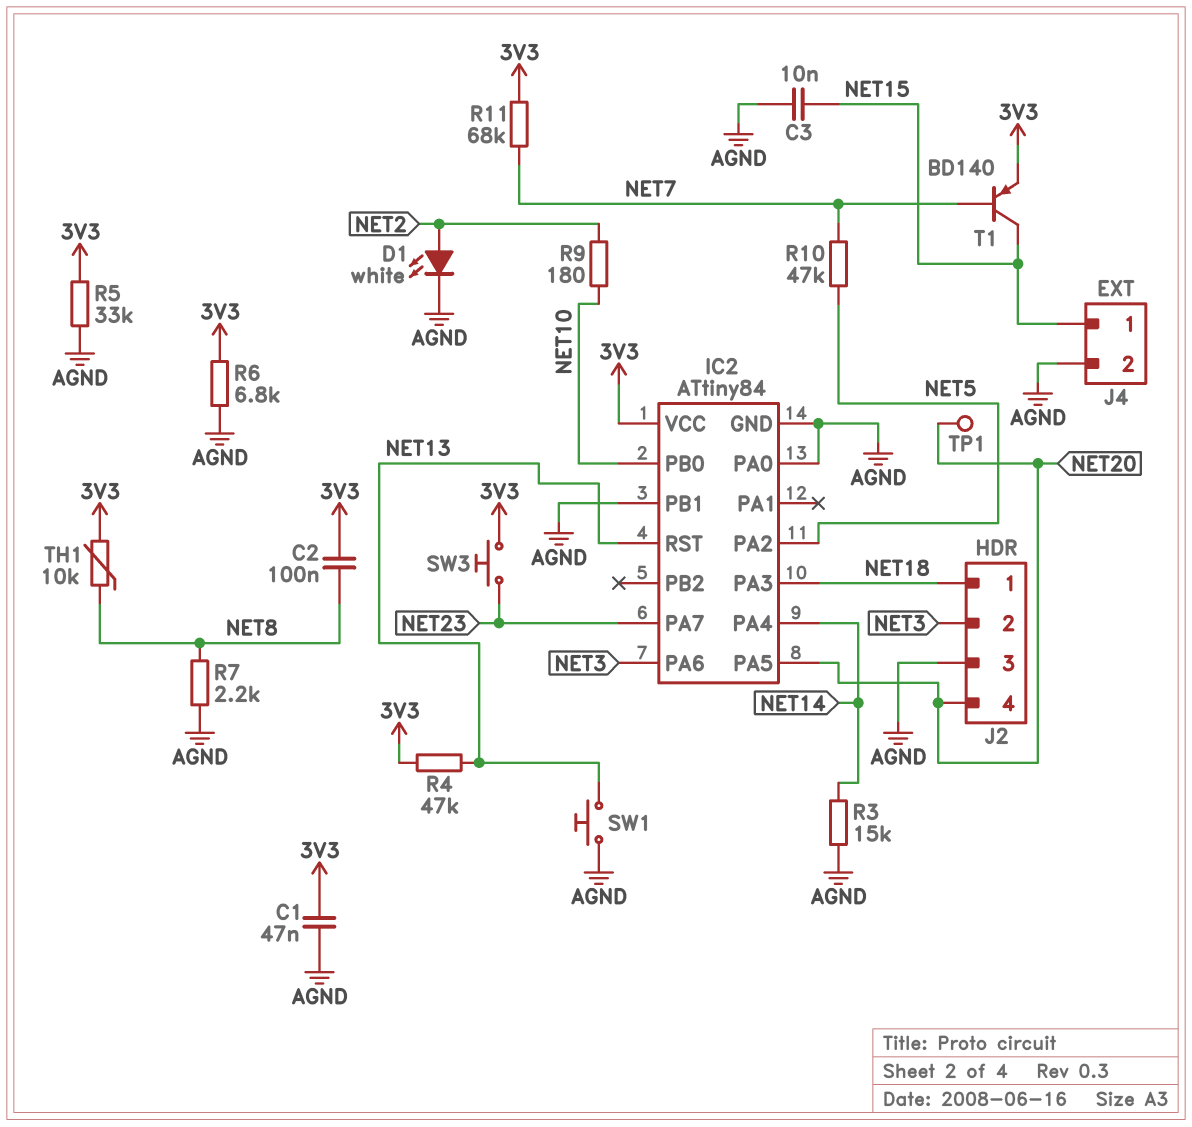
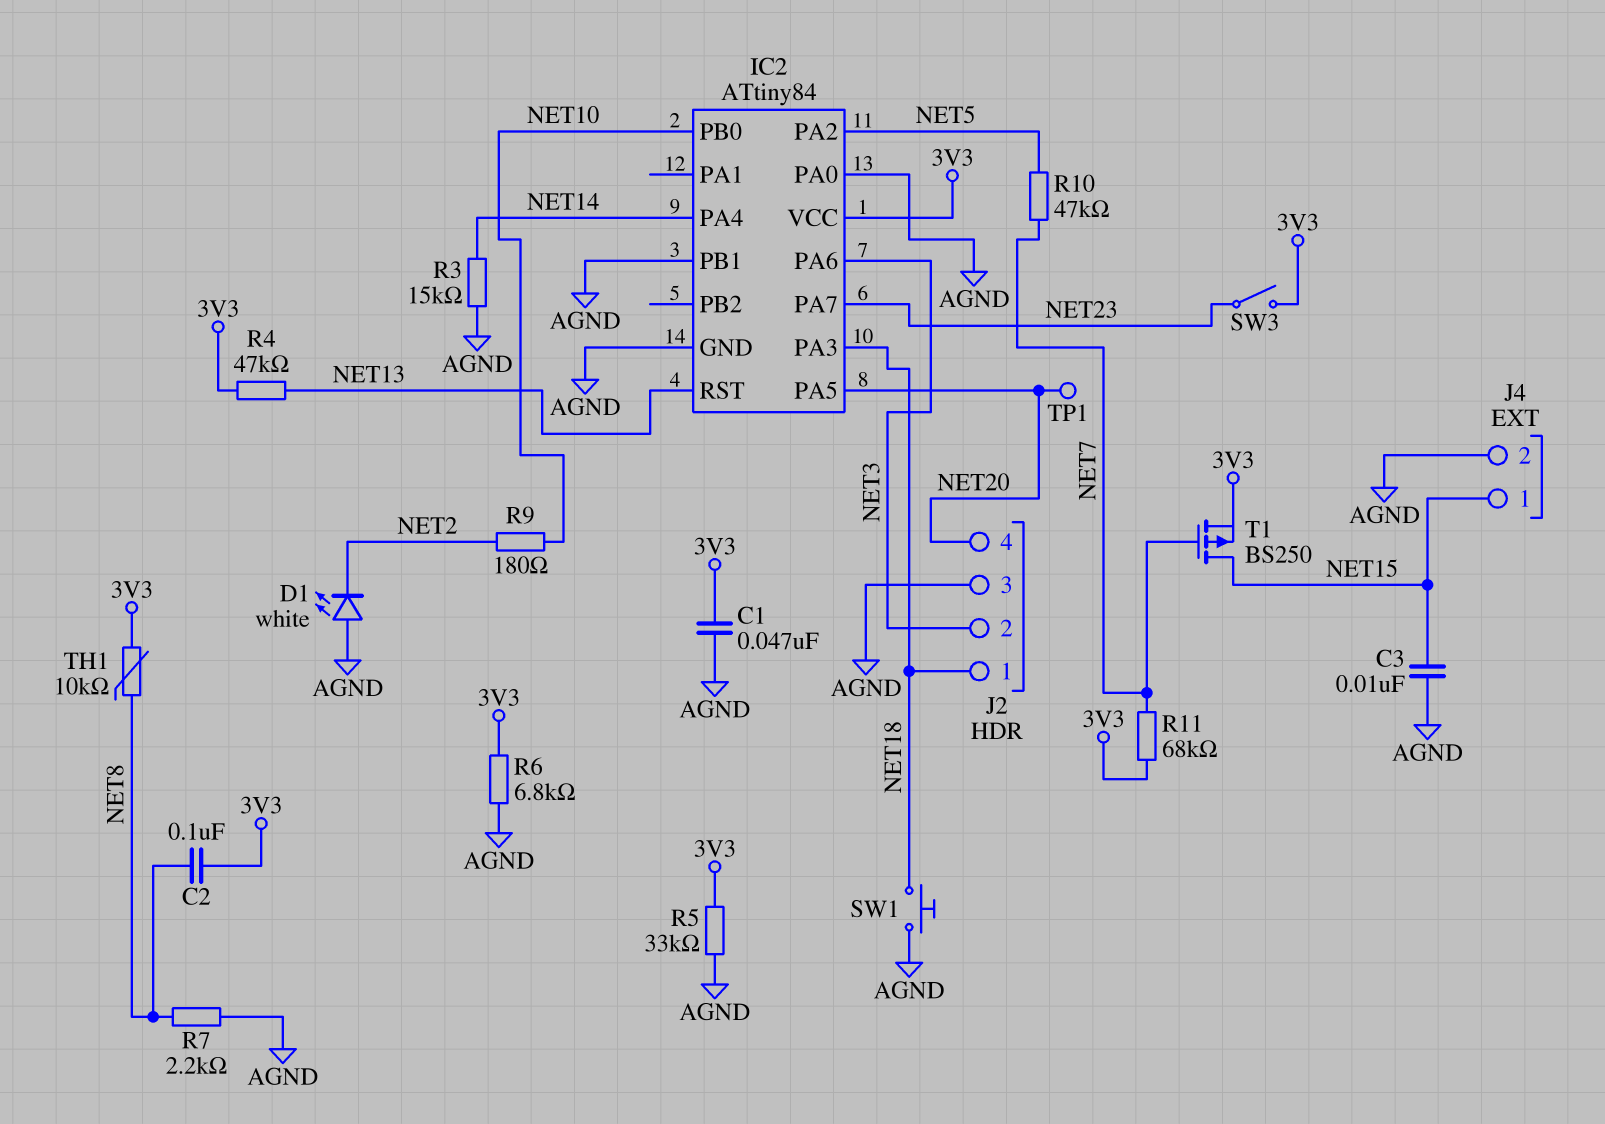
D1: LED white (A NET2, K AGND) -> LED white (A AGND, K NET2)
SW1: button (AGND, NET13) -> button (AGND, NET18)
SW3: button (3V3, NET23) -> switch (3V3, NET23)
T1: PNP BD140 (B NET7, C NET15, E 3V3) -> PMOS BS250 (G NET7, D NET15, S 3V3)

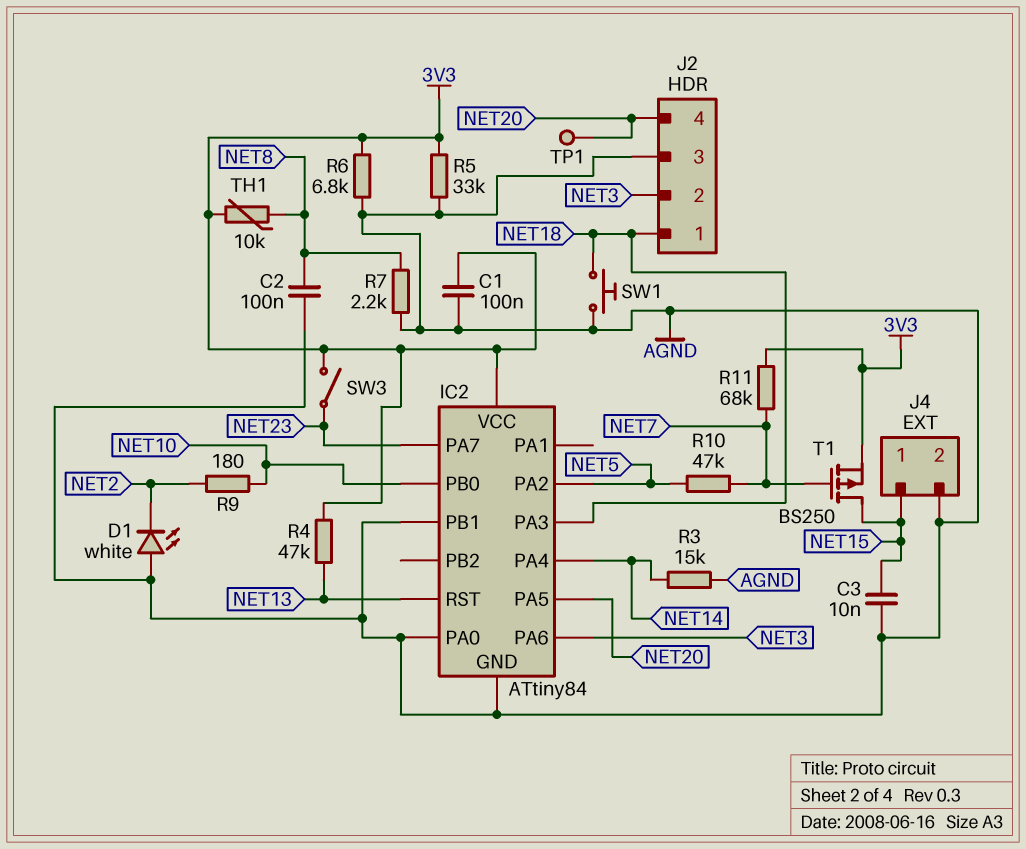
C1: 47nF (3V3, AGND) -> 100nF (3V3, AGND)
C2: 100nF (3V3, NET8) -> 100nF (AGND, NET8)

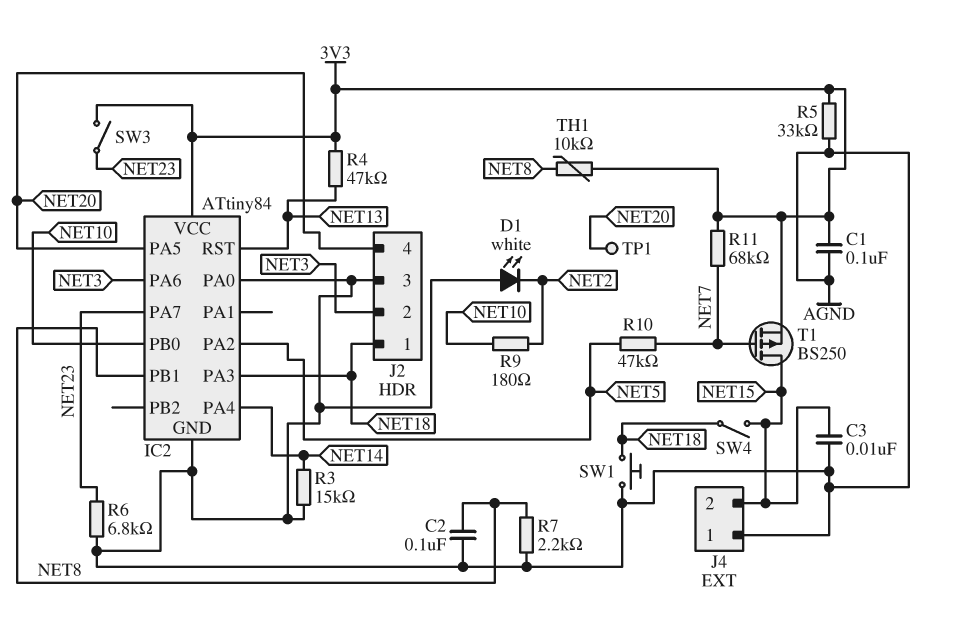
IC2 pin PB1: AGND -> NET8
J4 pin 1: NET15 -> AGND
J4 pin 2: AGND -> NET15
R6: 6.8k (3V3, AGND) -> 6.8k (AGND, NET23)
SW4: none -> switch (NET15, NET18)

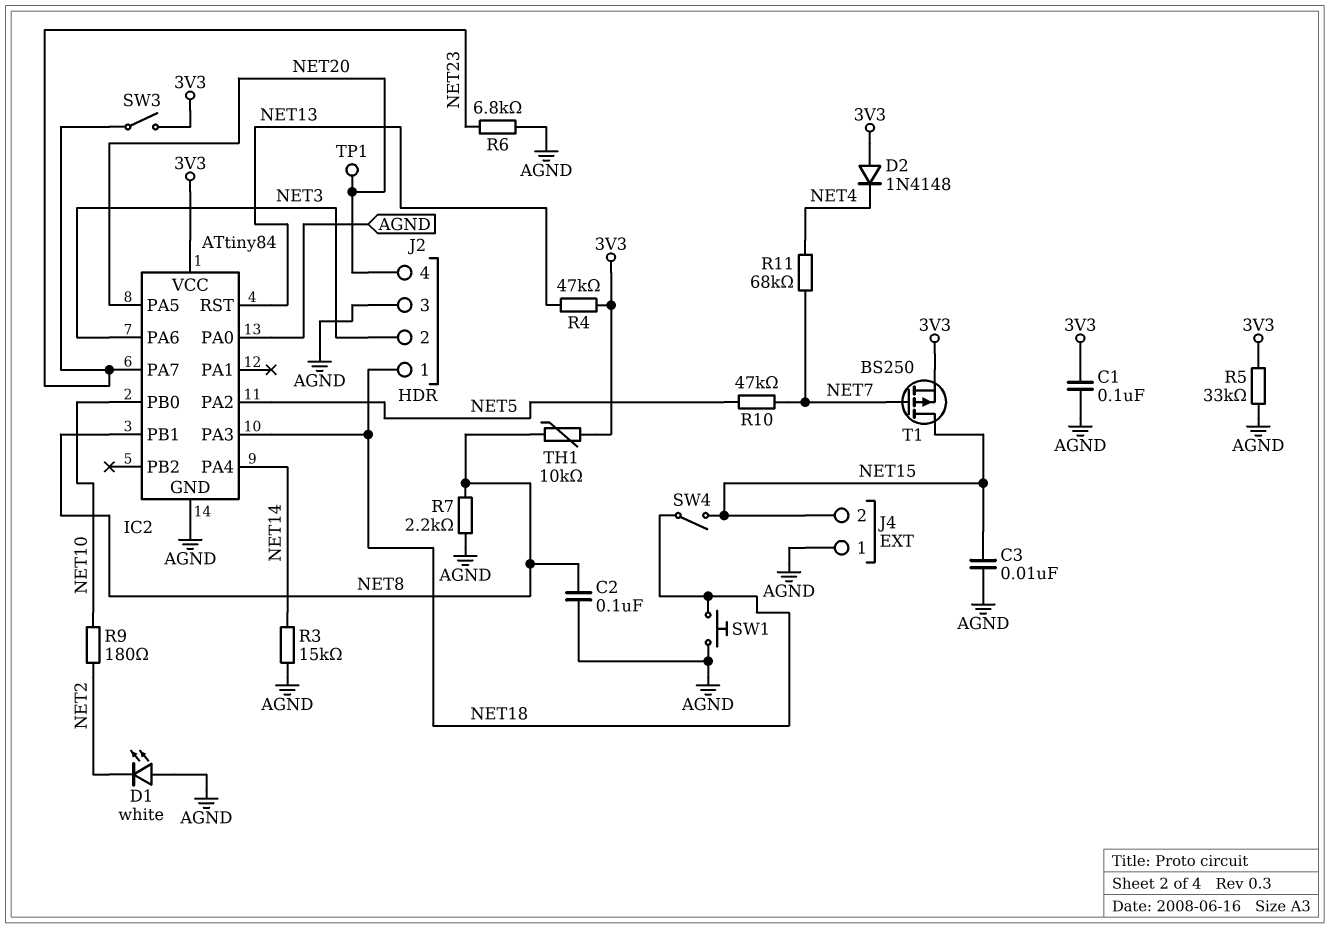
D2: none -> diode 1N4148 (A 3V3, K NET4)
R11: 68k (3V3, NET7) -> 68k (NET4, NET7)

